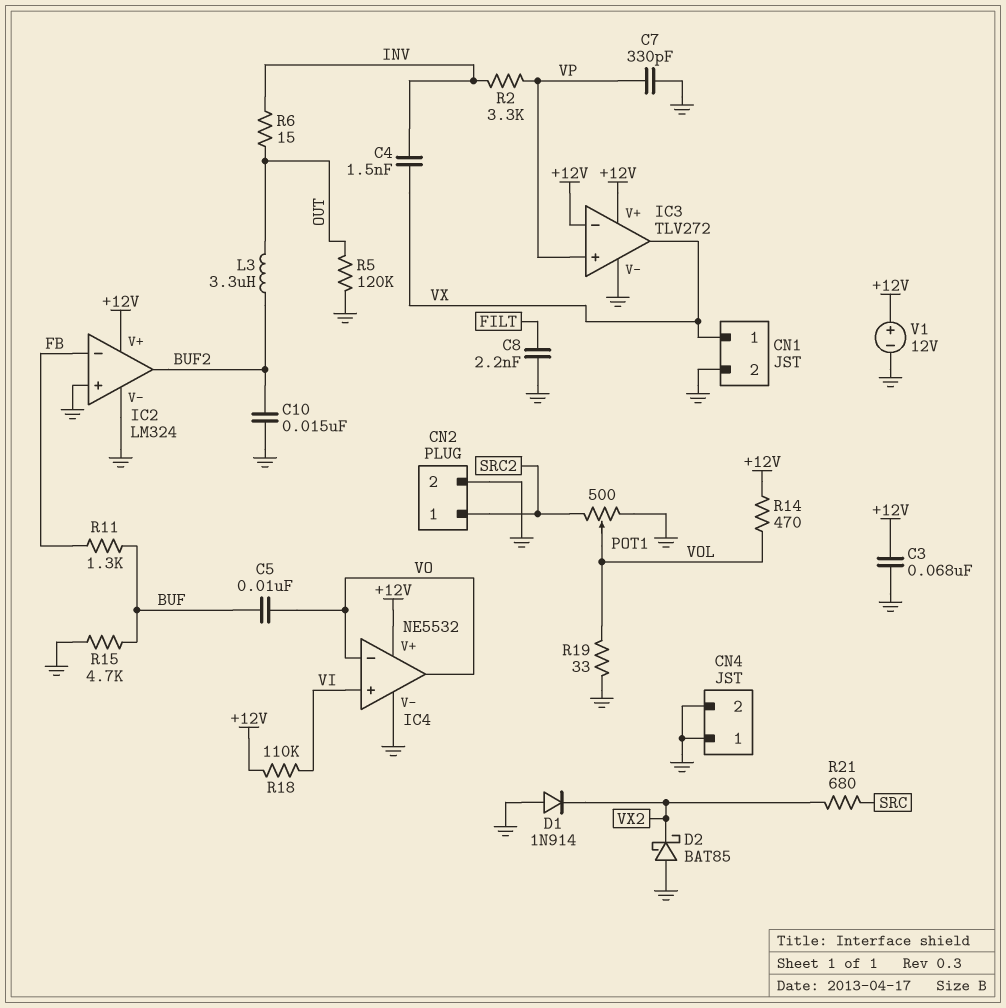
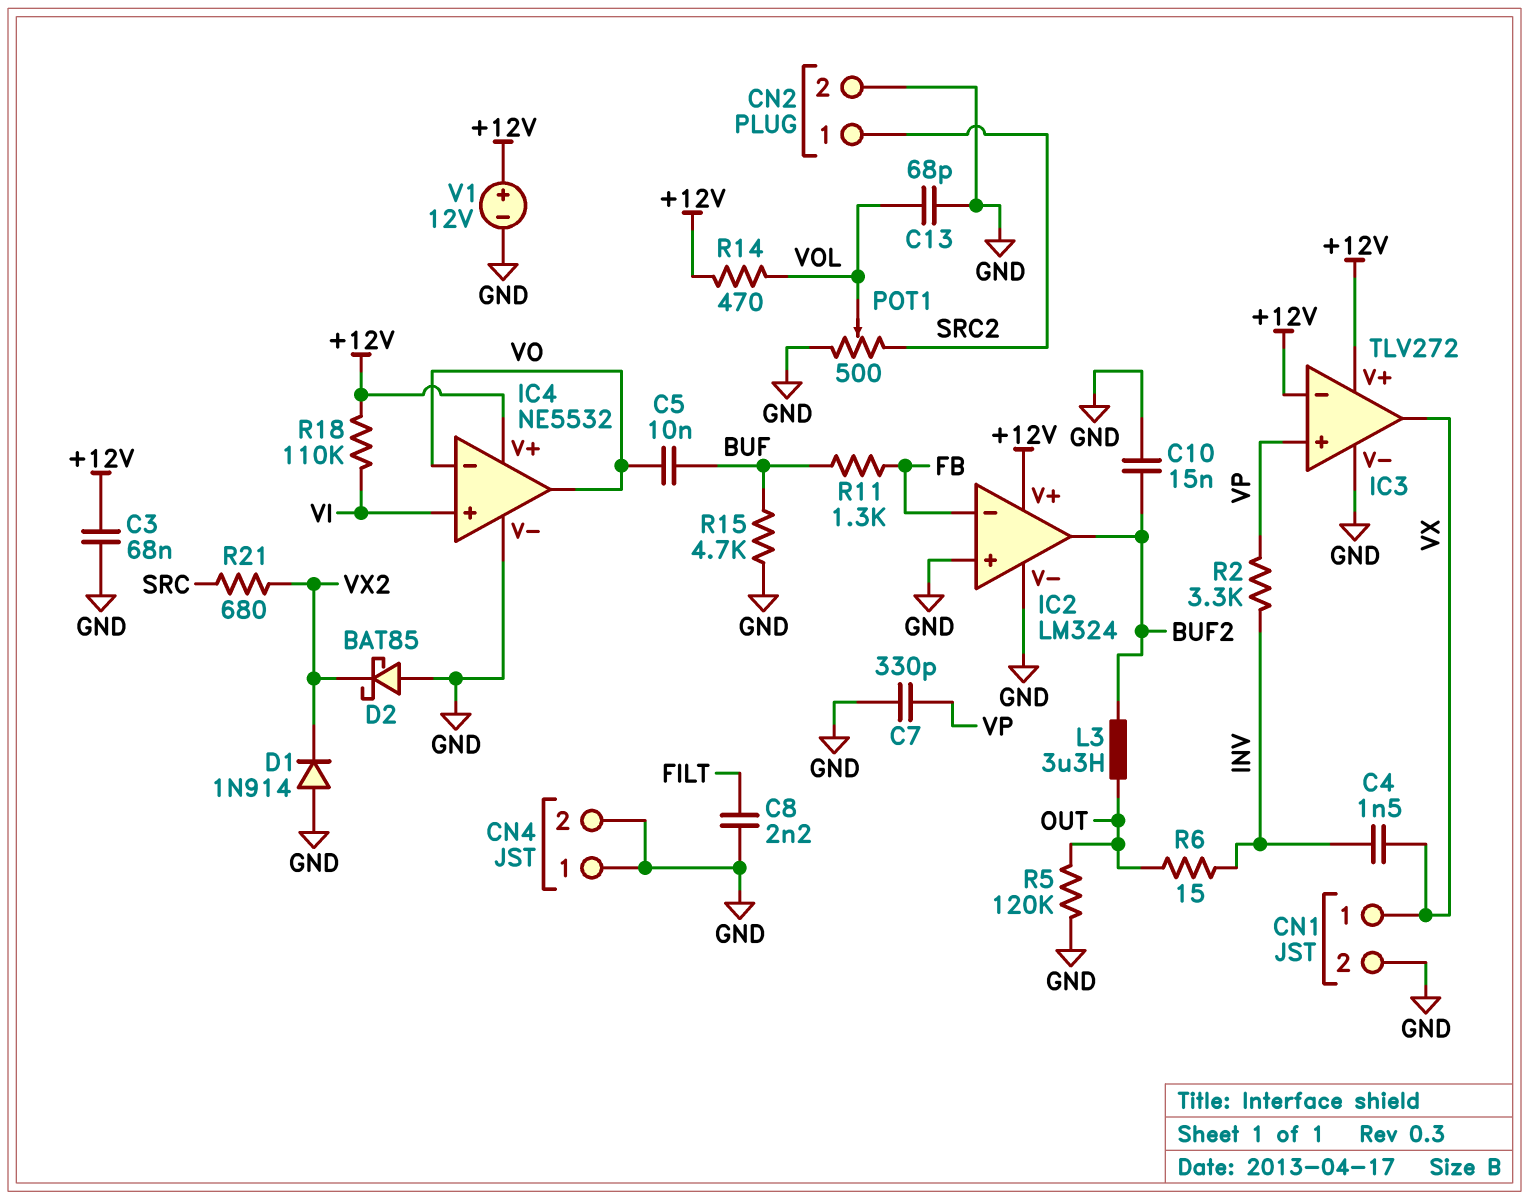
C13: none -> 68pF (GND, VOL)
R19: 33 (GND, VOL) -> none

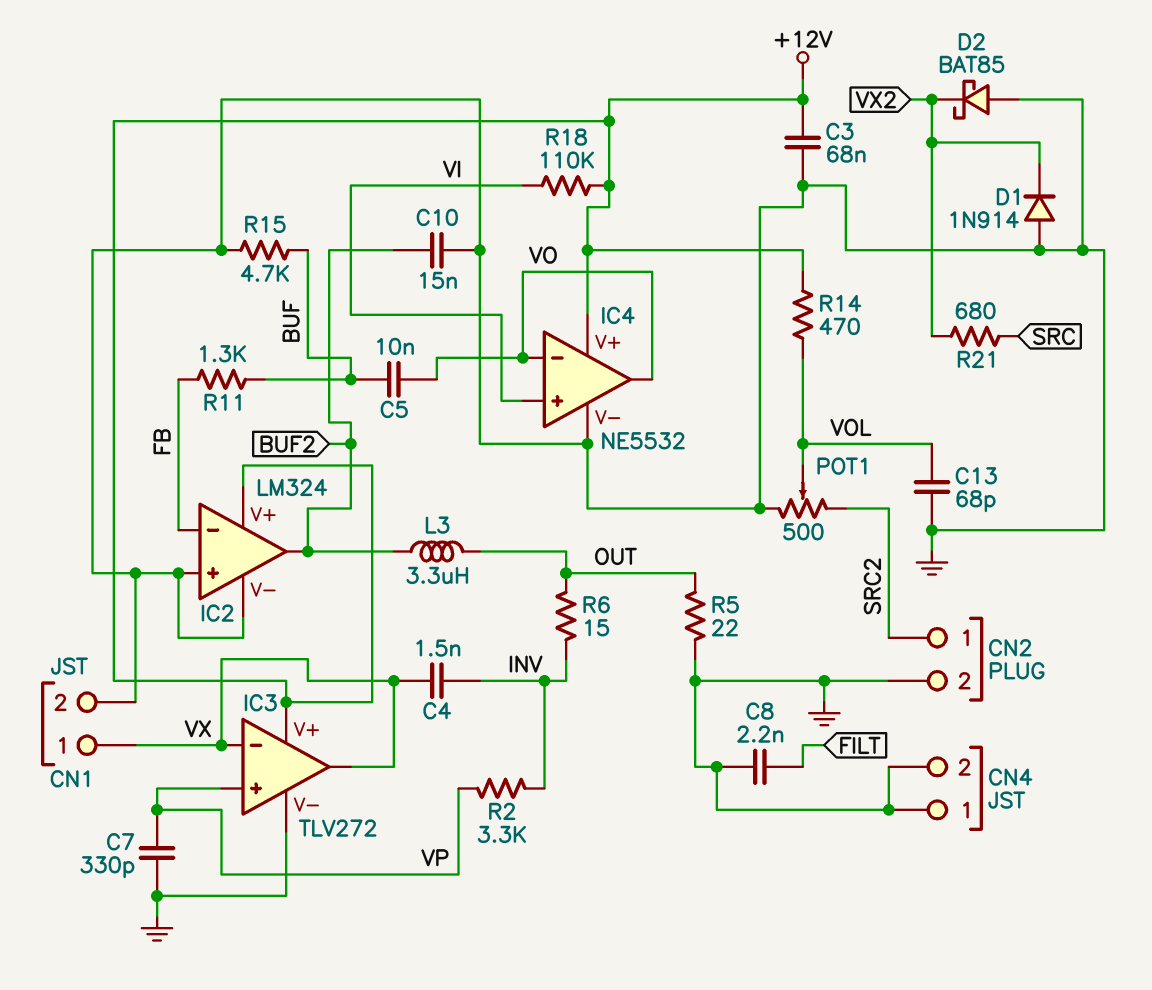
IC3 pin in-: +12V -> VX
R5: 120k (GND, OUT) -> 22 (GND, OUT)
V1: 12V (plus +12V, minus GND) -> none

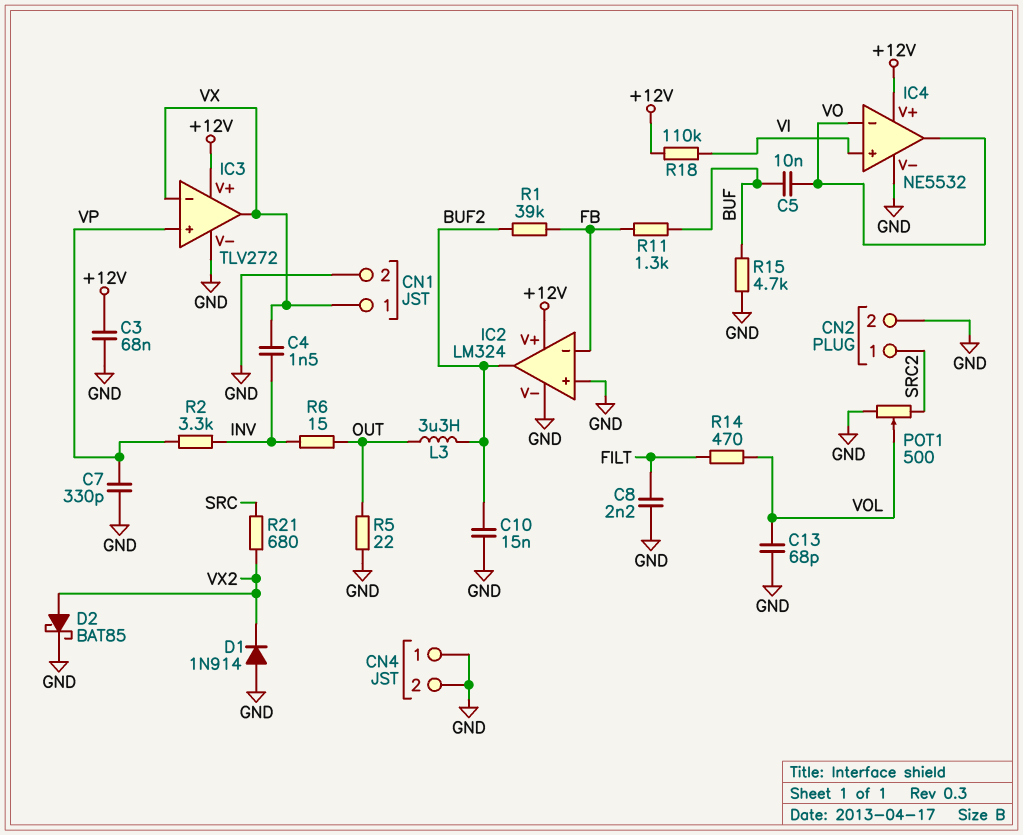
D2: schottky BAT85 (A GND, K VX2) -> schottky BAT85 (A VX2, K GND)
R1: none -> 39k (BUF2, FB)
R14: 470 (+12V, VOL) -> 470 (FILT, VOL)

